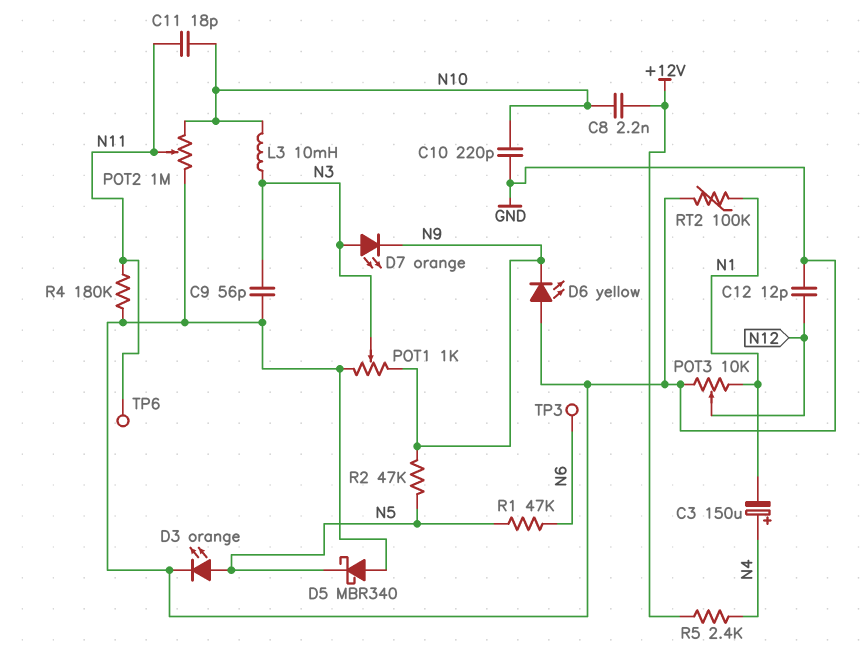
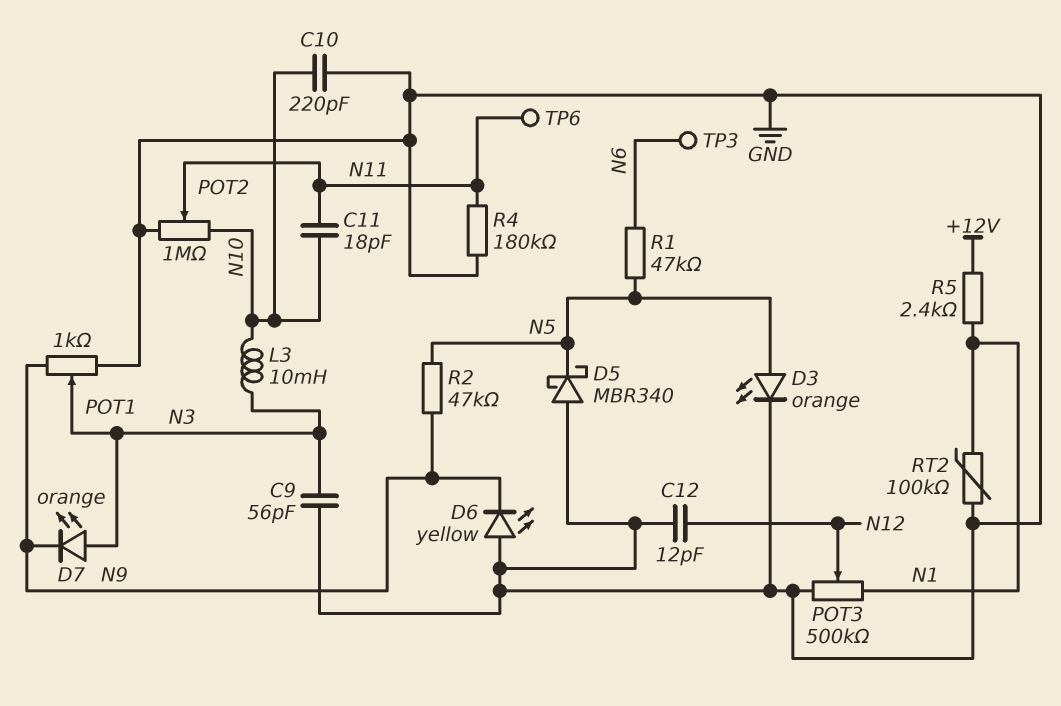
C3: 150uF (plus N4, minus N1) -> none
C8: 2.2nF (+12V, N10) -> none
POT3: 10k (GND, N1, wiper N12) -> 500k (GND, N1, wiper N12)
R5: 2.4k (+12V, N4) -> 2.4k (+12V, N1)

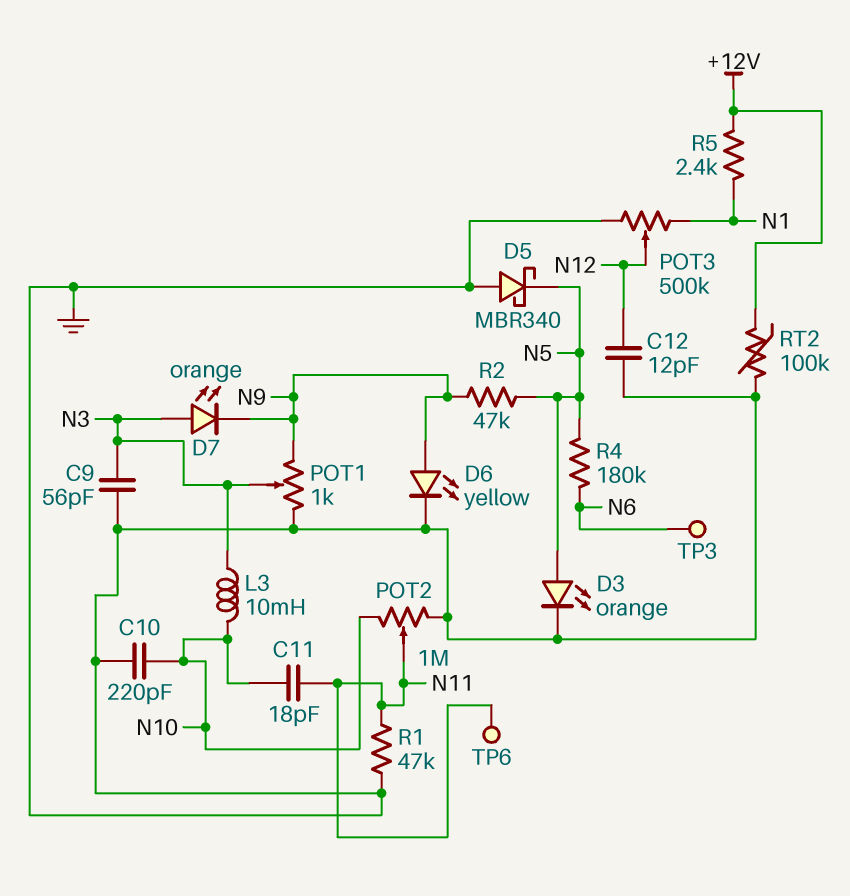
D6: LED yellow (A GND, K N9) -> LED yellow (A N9, K GND)
R1: 47k (N5, N6) -> 47k (GND, N11)
R4: 180k (GND, N11) -> 180k (N5, N6)
RT2: 100k (GND, N1) -> 100k (+12V, GND)

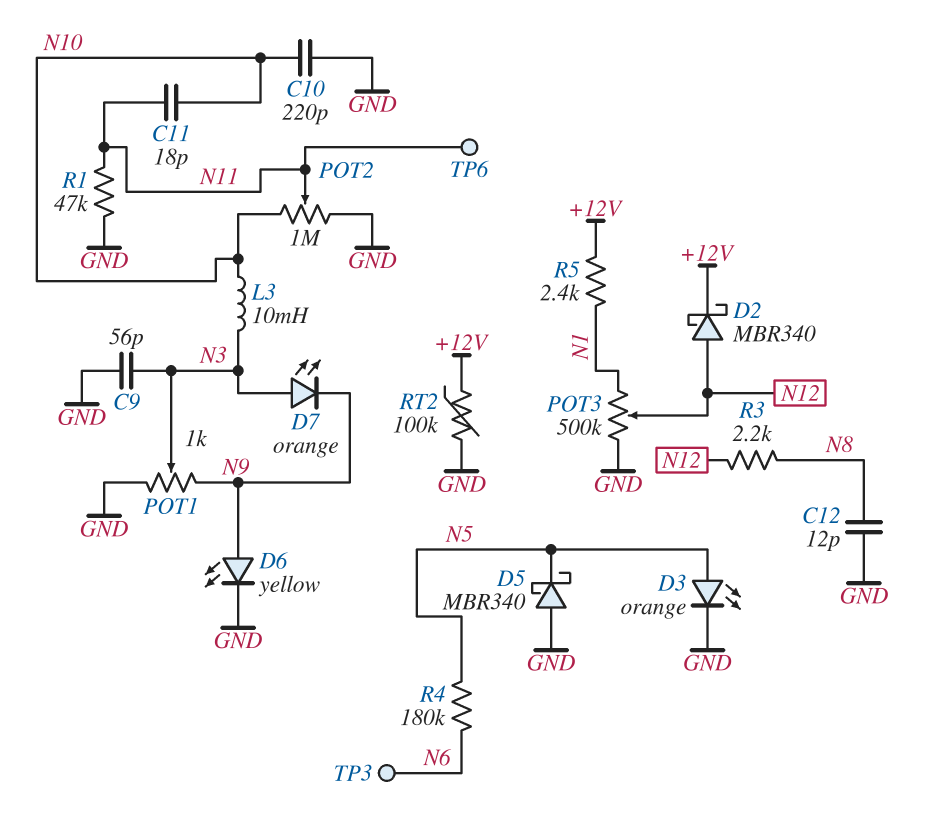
C12: 12pF (GND, N12) -> 12pF (GND, N8)
D2: none -> schottky MBR340 (A N12, K +12V)
R2: 47k (N5, N9) -> none
R3: none -> 2.2k (N8, N12)

